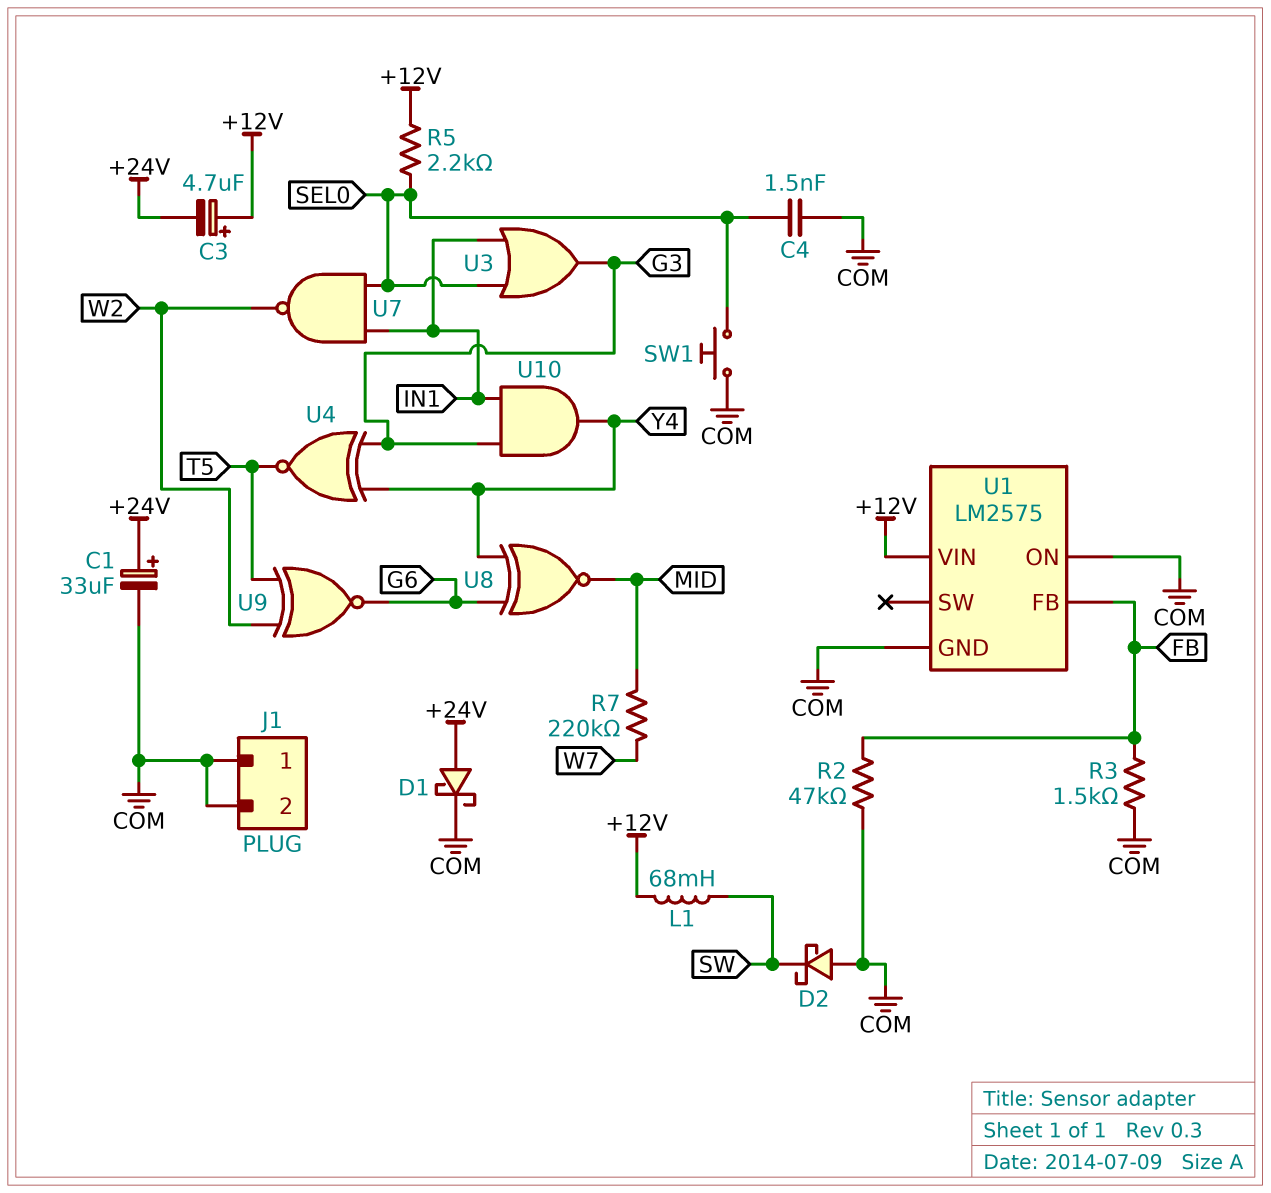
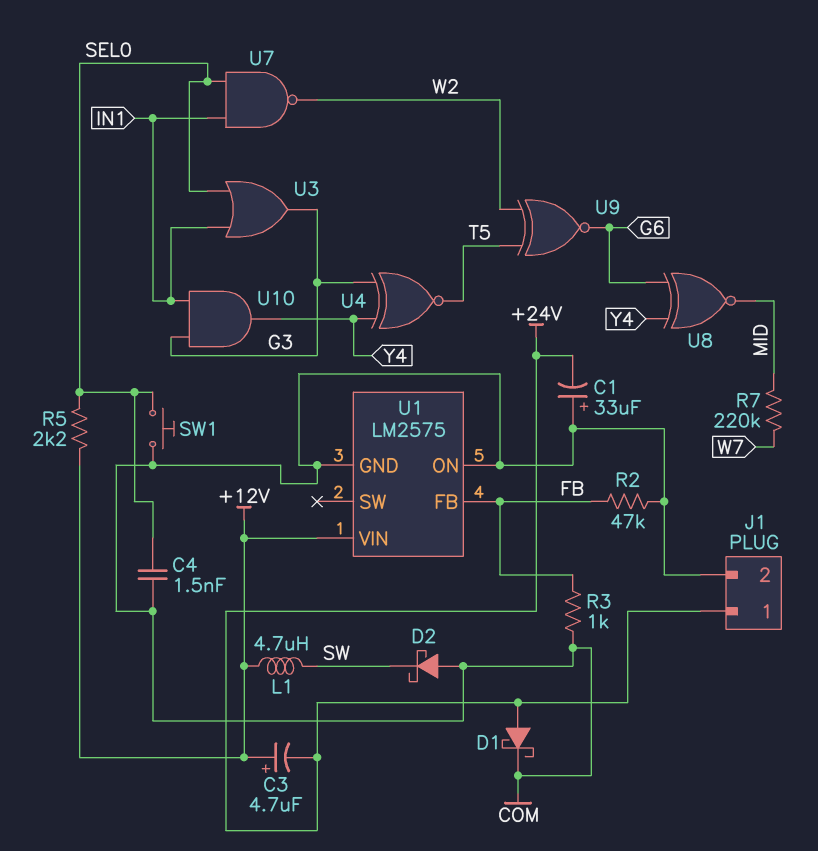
C1: 33uF (plus +24V, minus COM) -> 33uF (plus COM, minus +24V)
J1 pin 1: COM -> +24V
L1: 68mH (+12V, SW) -> 4.7uH (+12V, SW)
R3: 1.5k (COM, FB) -> 1k (COM, FB)

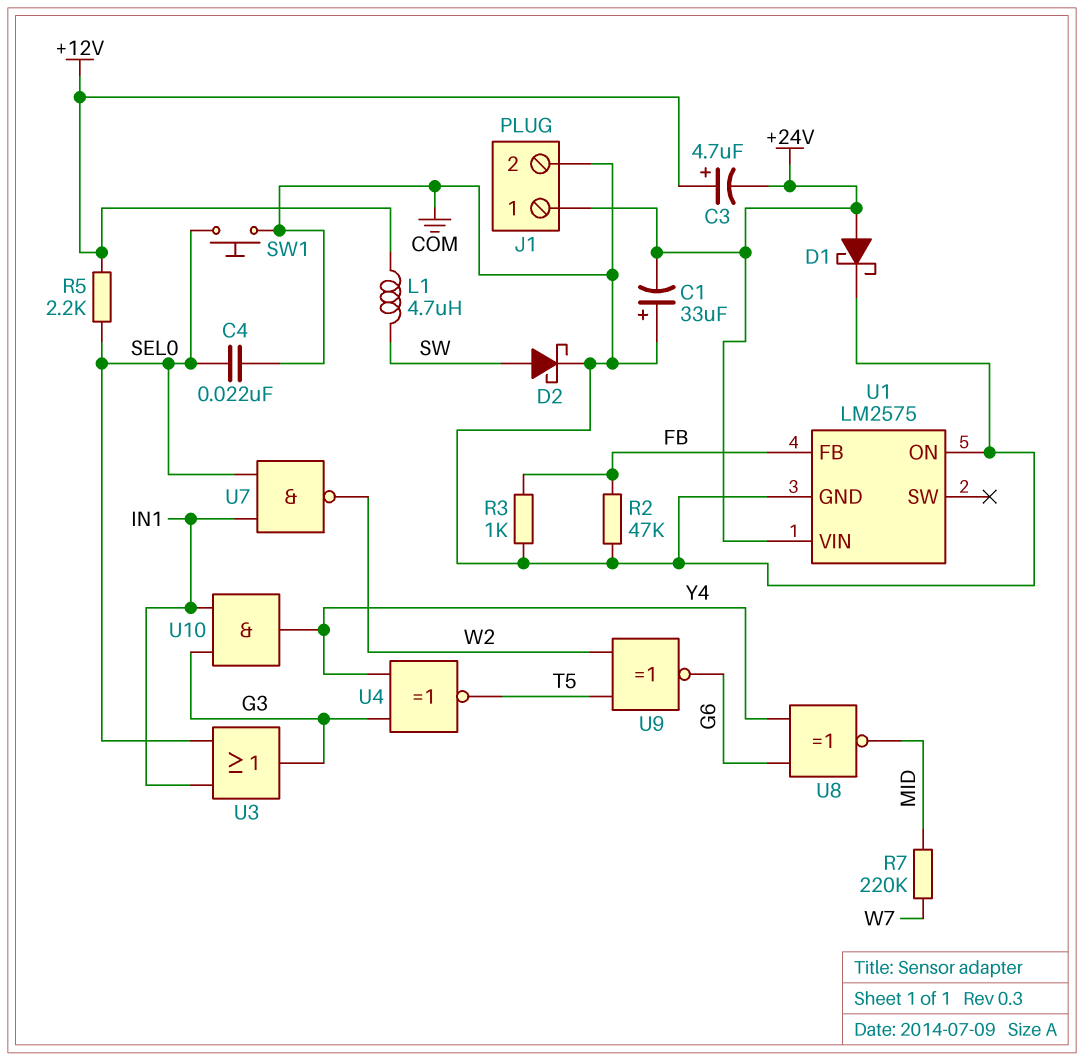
C4: 1.5nF (COM, SEL0) -> 22nF (COM, SEL0)
D2: schottky (A COM, K SW) -> schottky (A SW, K COM)
U1 pin VIN: +12V -> +24V

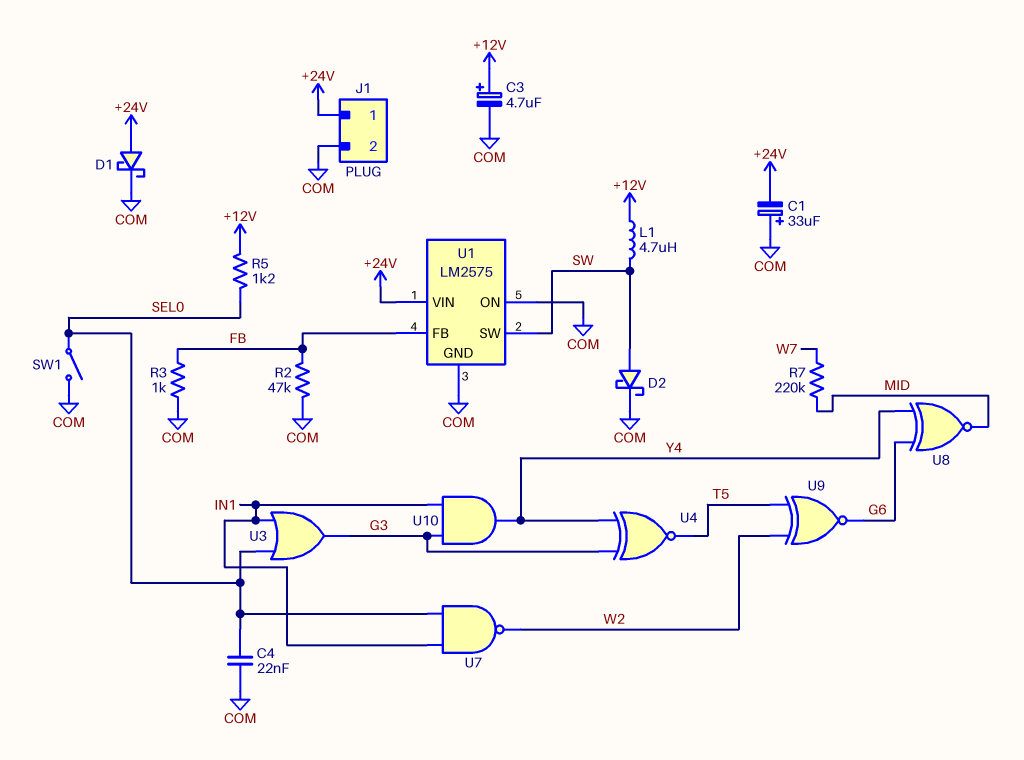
C3: 4.7uF (plus +12V, minus +24V) -> 4.7uF (plus +12V, minus COM)
R5: 2.2k (+12V, SEL0) -> 1.2k (+12V, SEL0)
SW1: button (COM, SEL0) -> switch (COM, SEL0)
U1 pin SW: none -> SW

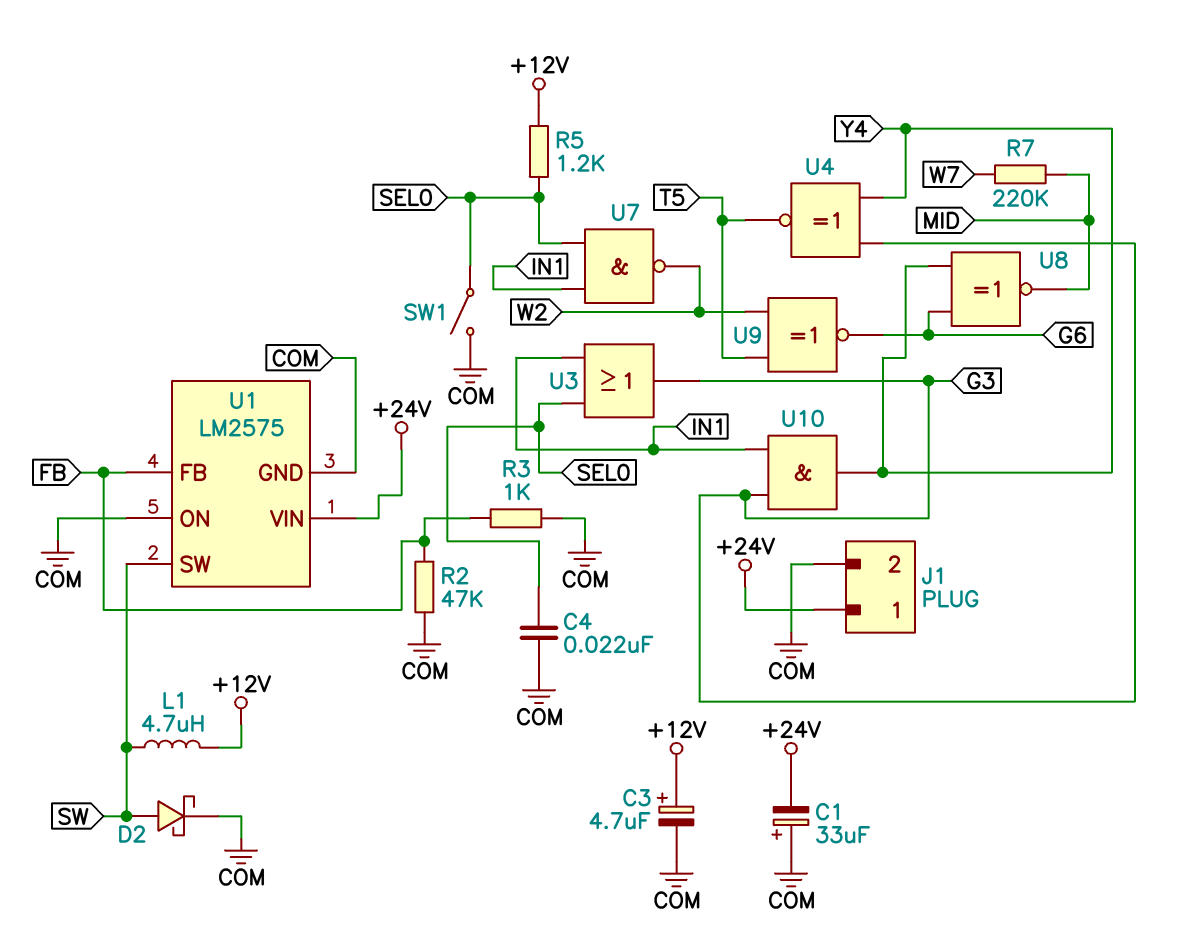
D1: schottky (A +24V, K COM) -> none

